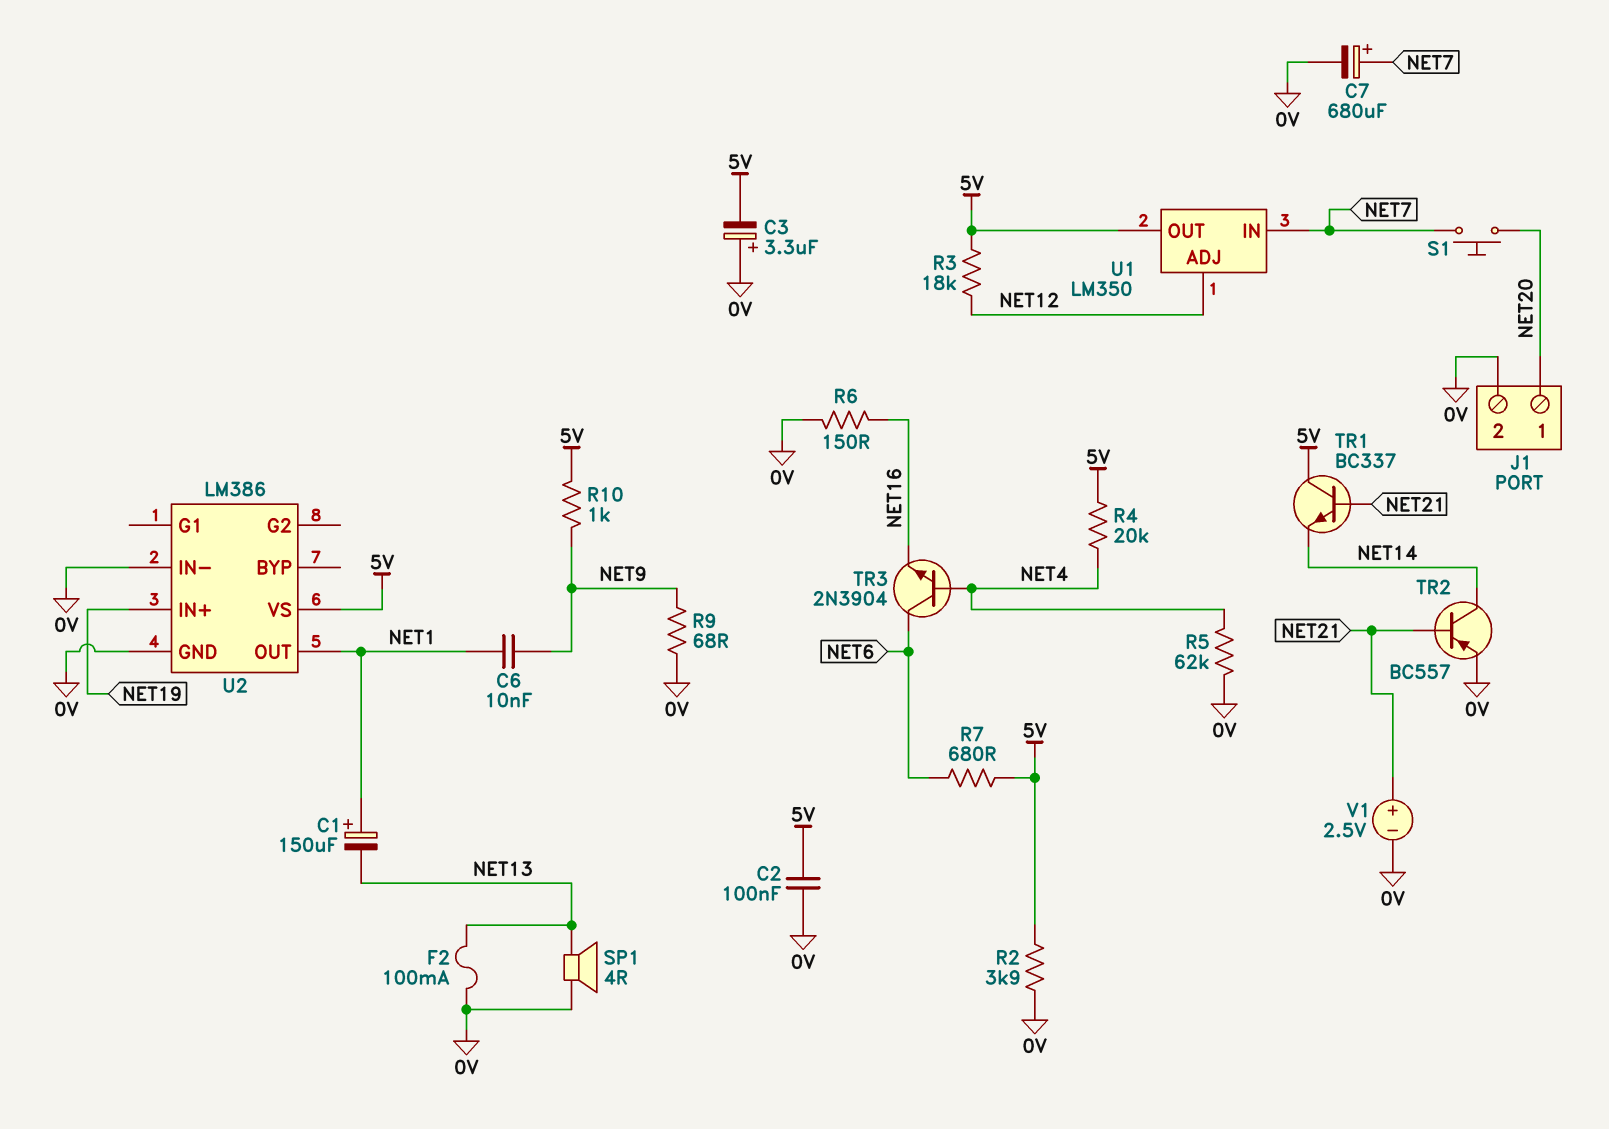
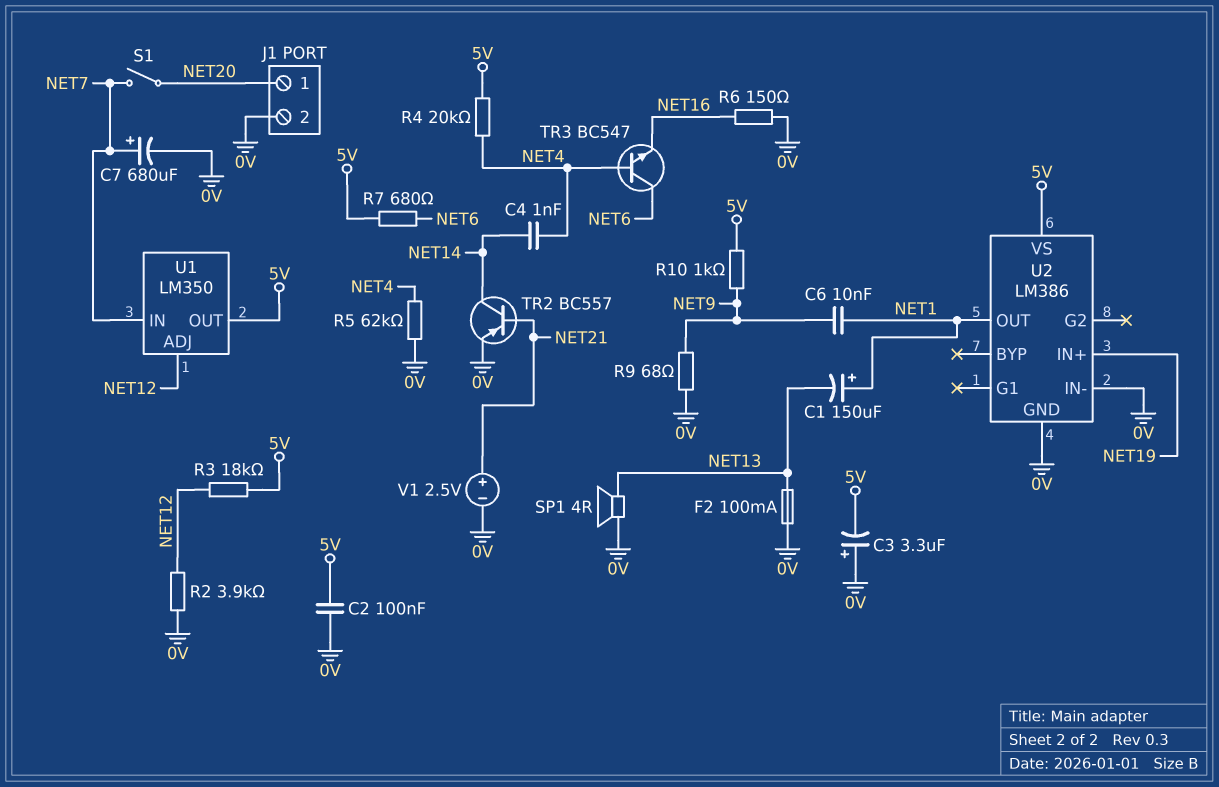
C4: none -> 1nF (NET4, NET14)
R2: 3.9k (0V, 5V) -> 3.9k (0V, NET12)
S1: button (NET7, NET20) -> switch (NET7, NET20)
TR1: NPN BC337 (B NET21, C 5V, E NET14) -> none
TR3: NPN 2N3904 (B NET4, C NET6, E NET16) -> NPN BC547 (B NET4, C NET6, E NET16)

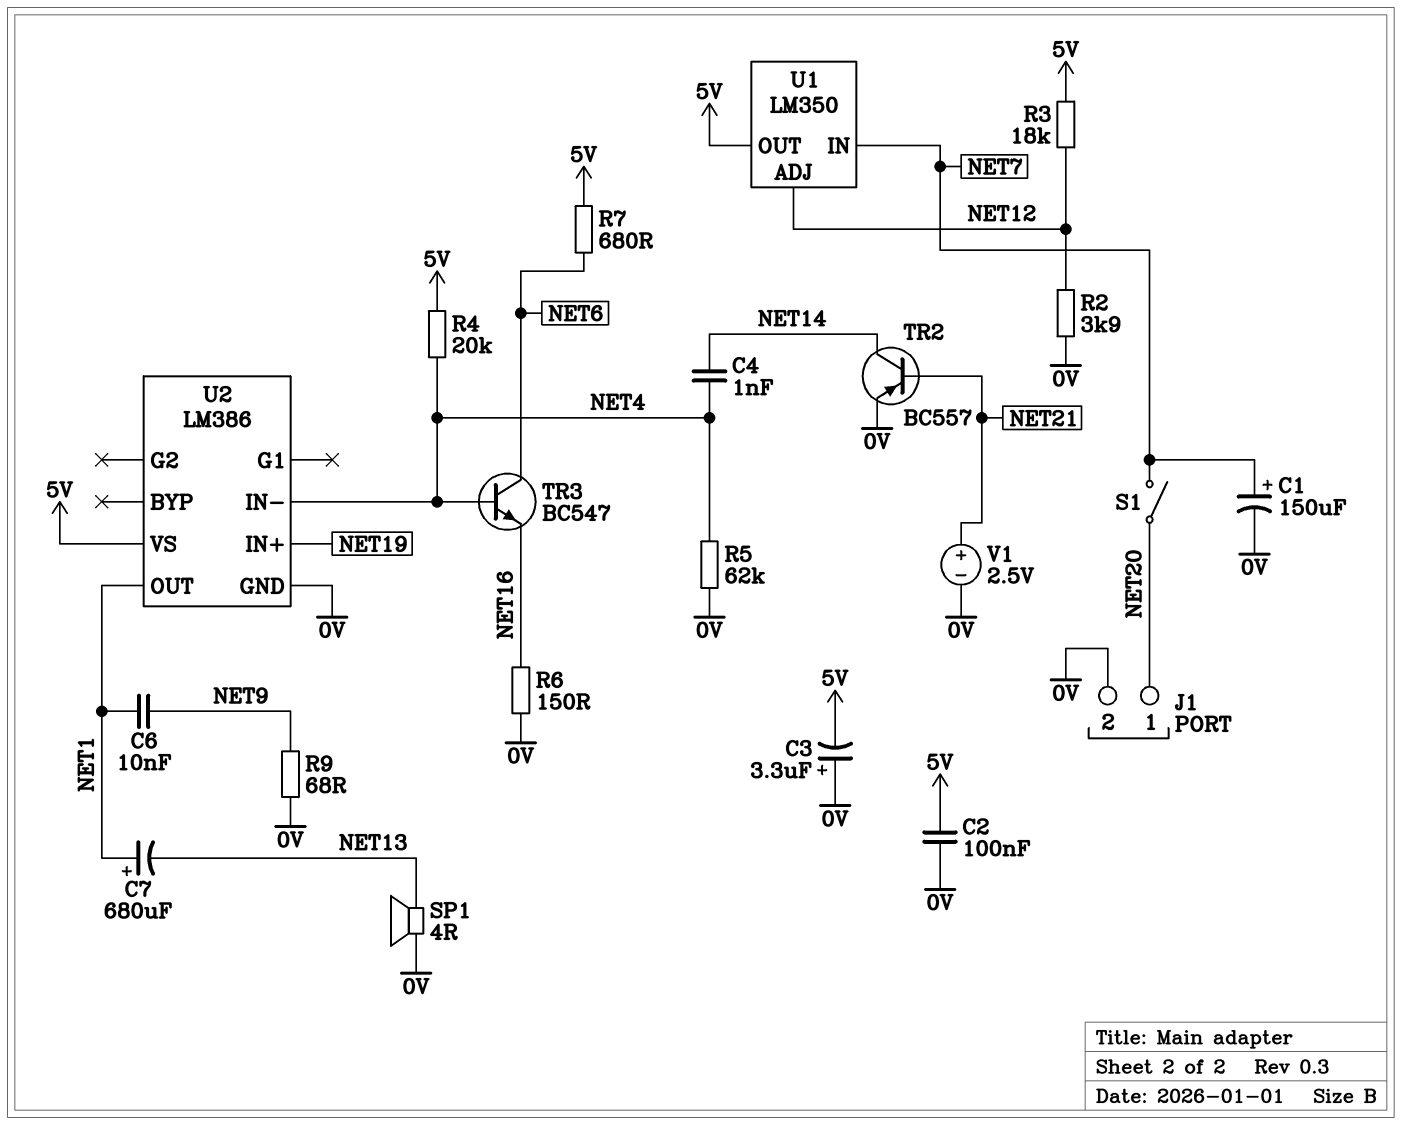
C1: 150uF (plus NET1, minus NET13) -> 150uF (plus NET7, minus 0V)
C7: 680uF (plus NET7, minus 0V) -> 680uF (plus NET1, minus NET13)
F2: 100mA (0V, NET13) -> none
R10: 1k (5V, NET9) -> none
U2 pin IN-: 0V -> NET4

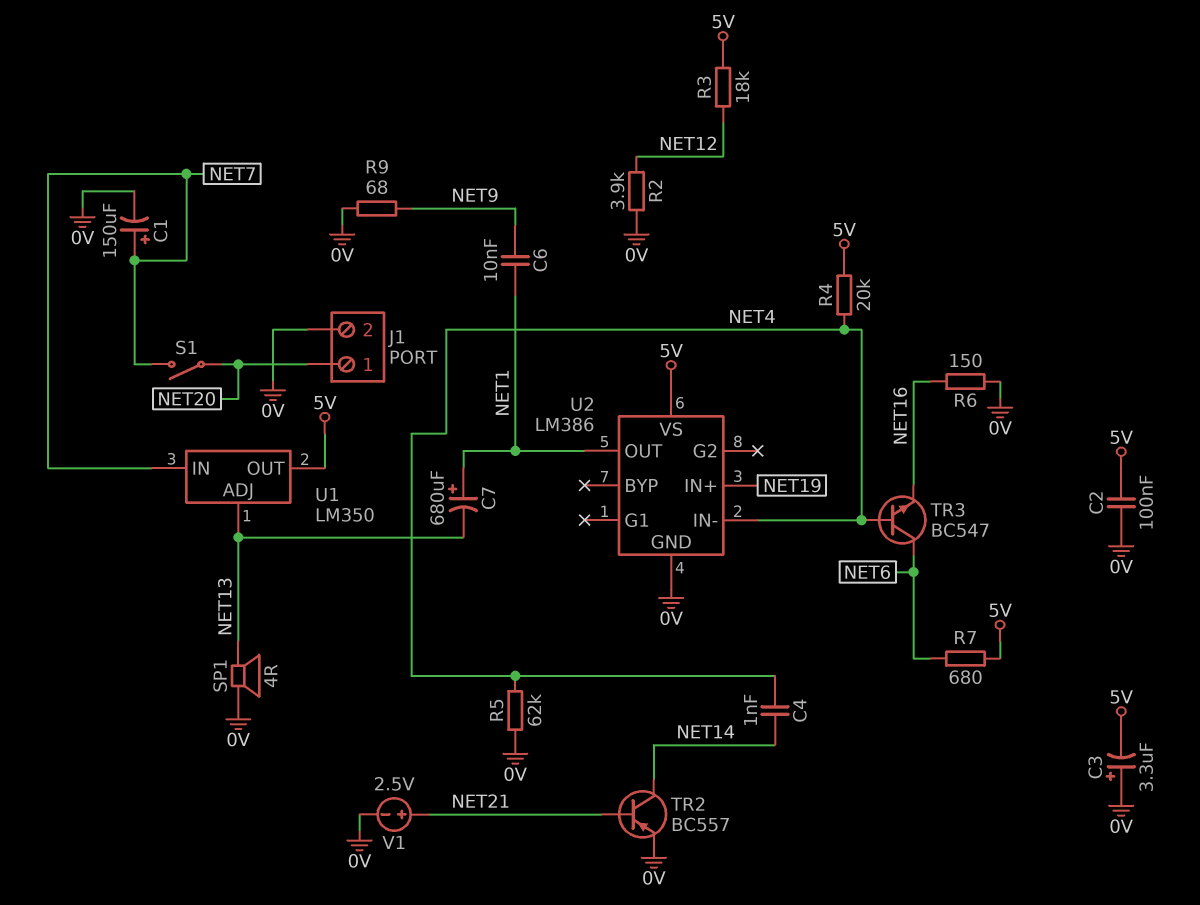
U1 pin ADJ: NET12 -> NET13

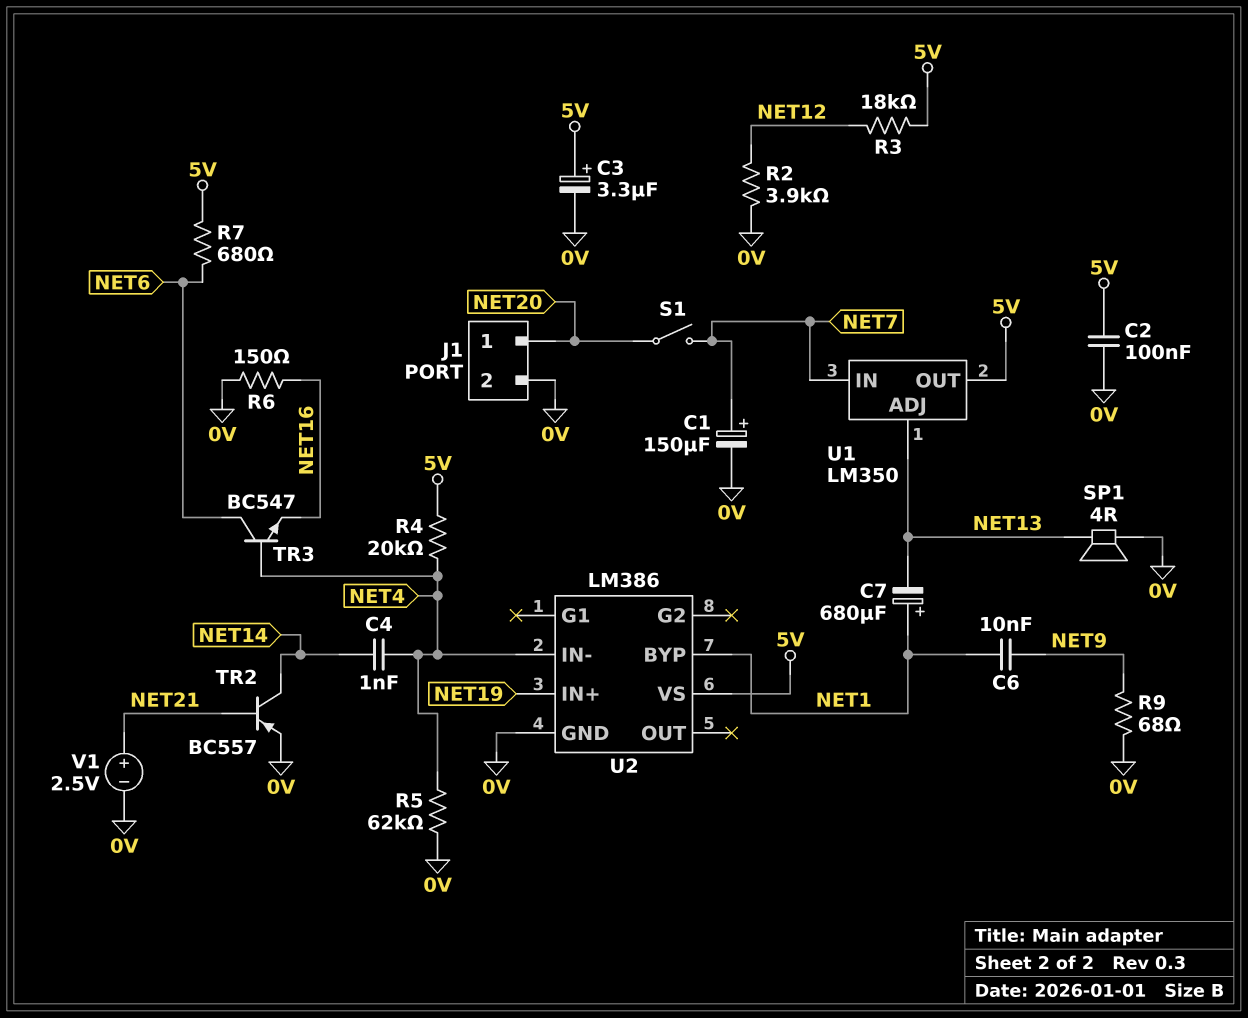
C3: 3.3uF (plus 0V, minus 5V) -> 3.3uF (plus 5V, minus 0V)
U2 pin BYP: none -> NET1
U2 pin OUT: NET1 -> none

